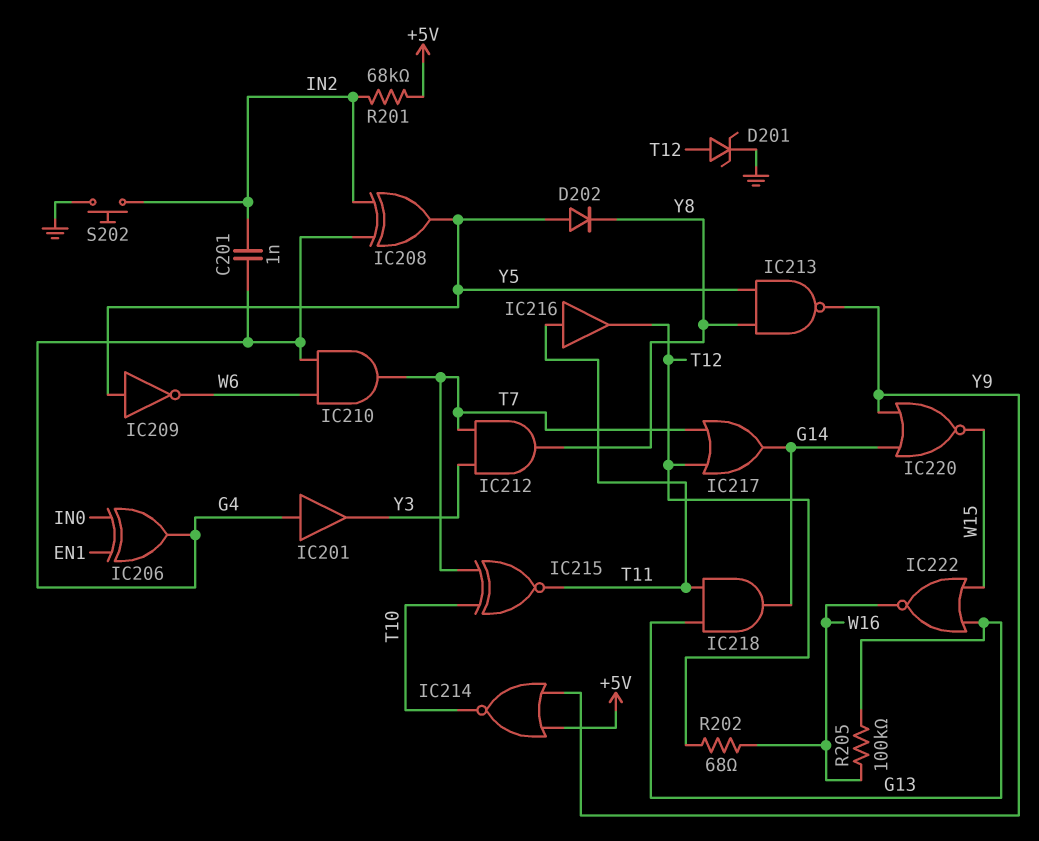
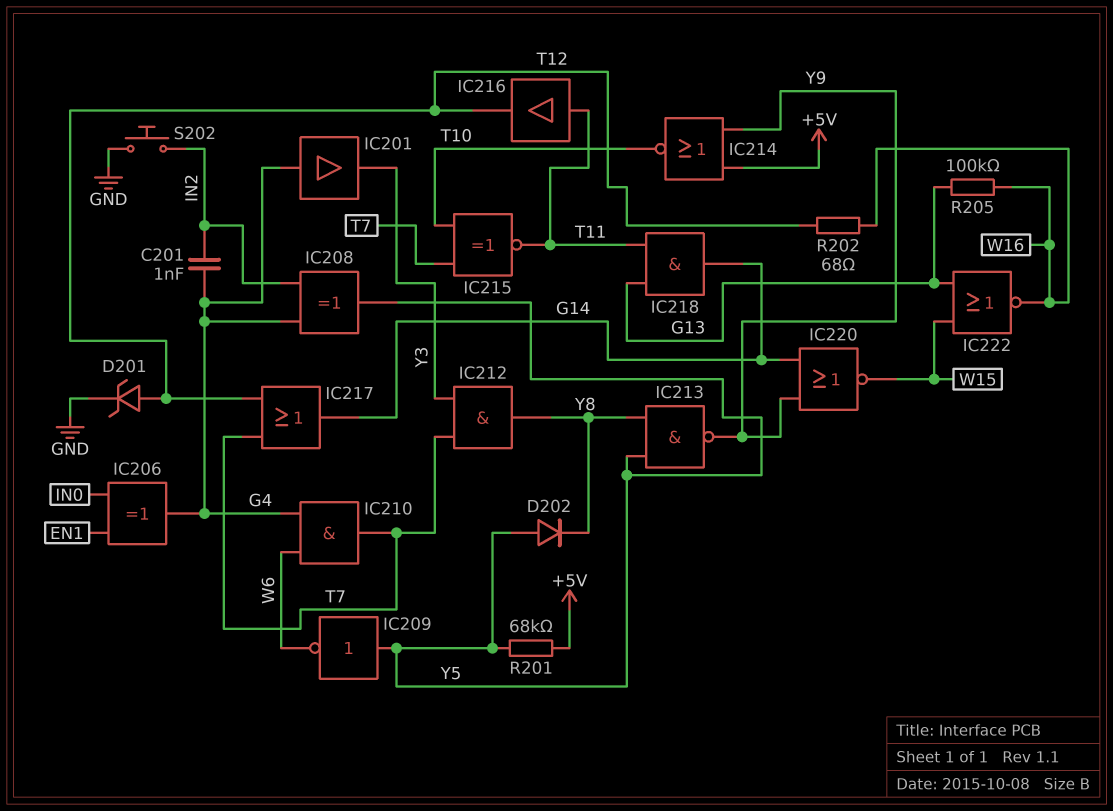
R201: 68k (+5V, IN2) -> 68k (+5V, Y5)

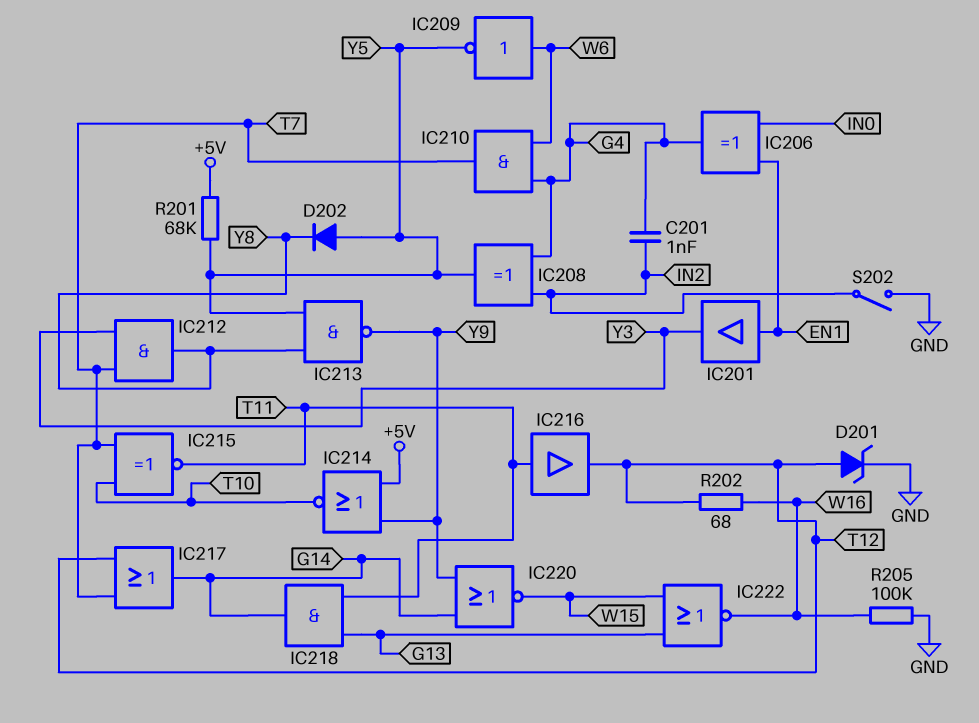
IC201: buffer (in G4, out Y3) -> buffer (in EN1, out Y3)
IC209: NOT (in Y5, out W6) -> NOT (in W6, out Y5)
R205: 100k (G13, W16) -> 100k (GND, W16)
S202: button (GND, IN2) -> switch (GND, IN2)

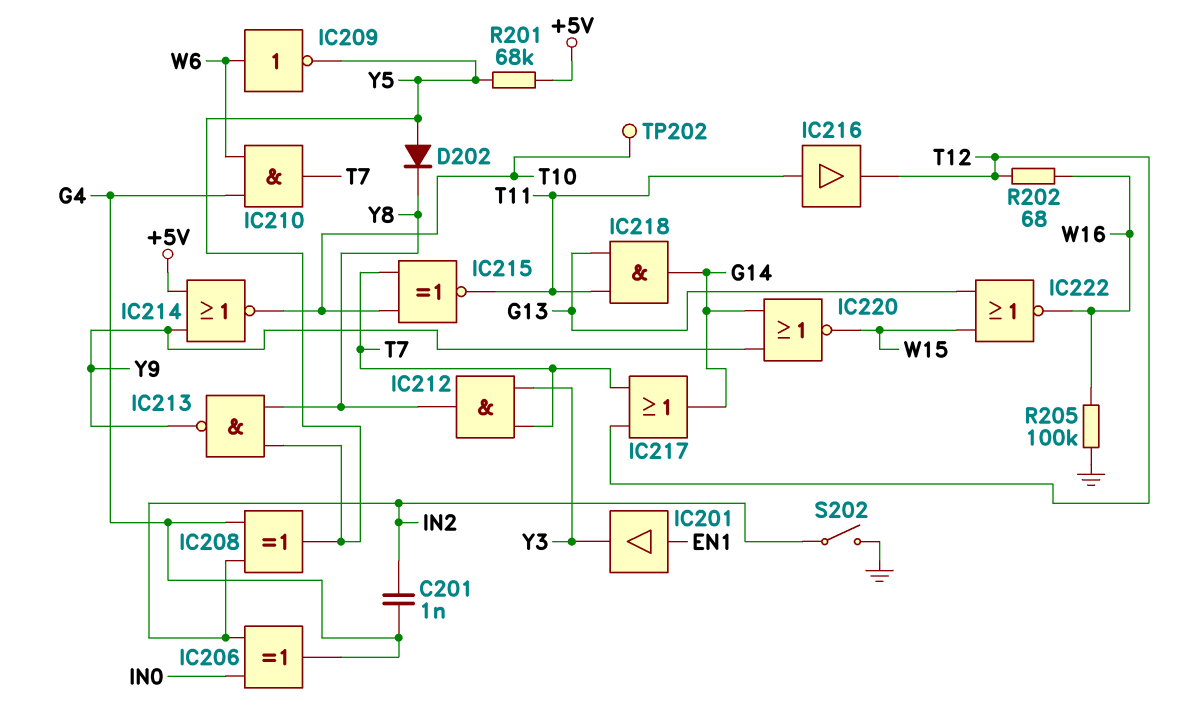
D201: zener (A T12, K GND) -> none
IC206: XOR (in EN1, in IN0, out G4) -> XOR (in IN0, in IN2, out G4)
TP202: none -> test point (T10)

